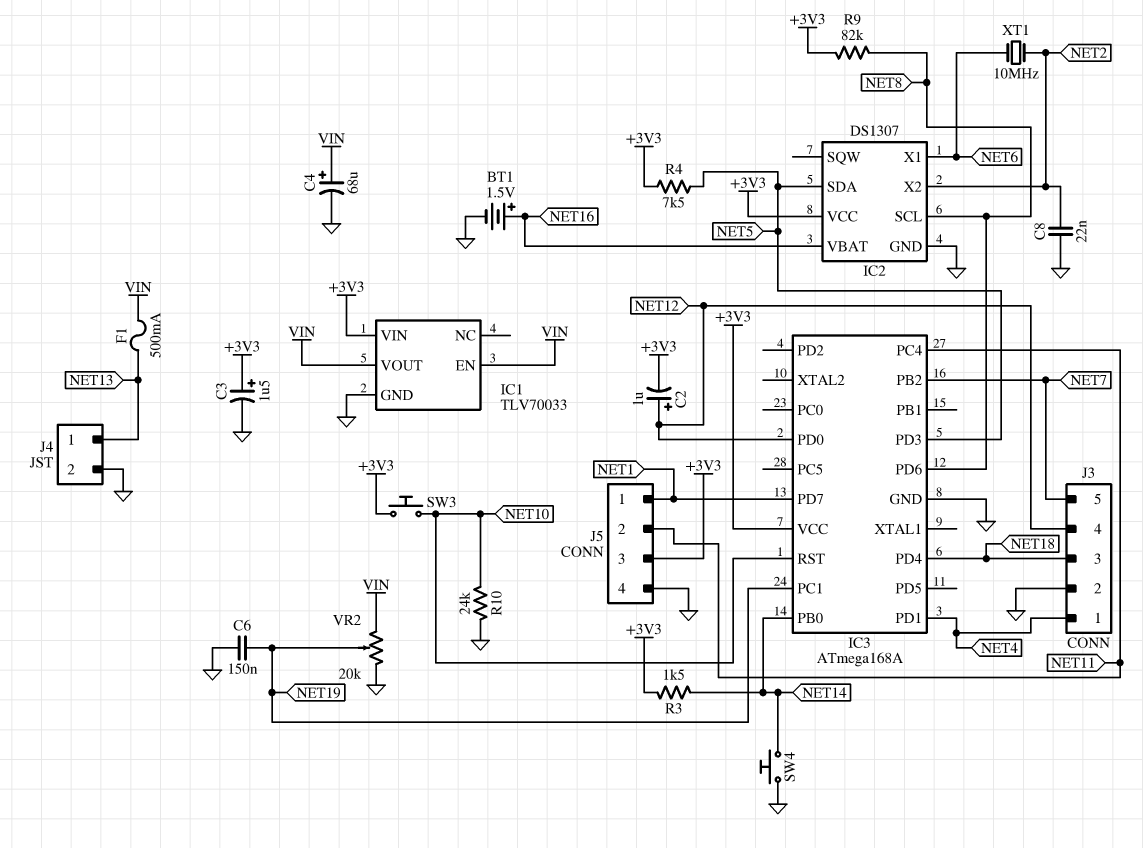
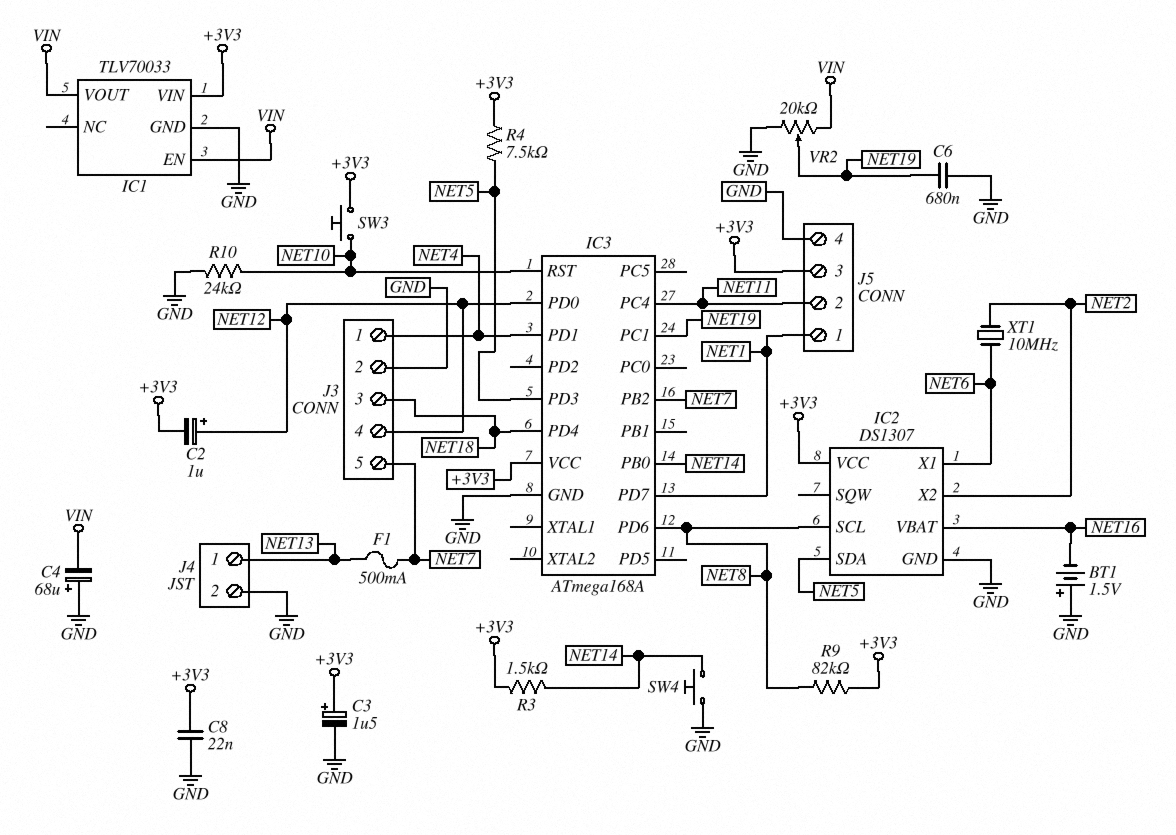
BT1: 1.5V (plus NET16, minus GND) -> 1.5V (plus GND, minus NET16)
C4: 68uF (plus VIN, minus GND) -> 68uF (plus GND, minus VIN)
C6: 150nF (GND, NET19) -> 680nF (GND, NET19)
C8: 22nF (GND, NET2) -> 22nF (+3V3, GND)
F1: 500mA (NET13, VIN) -> 500mA (NET7, NET13)

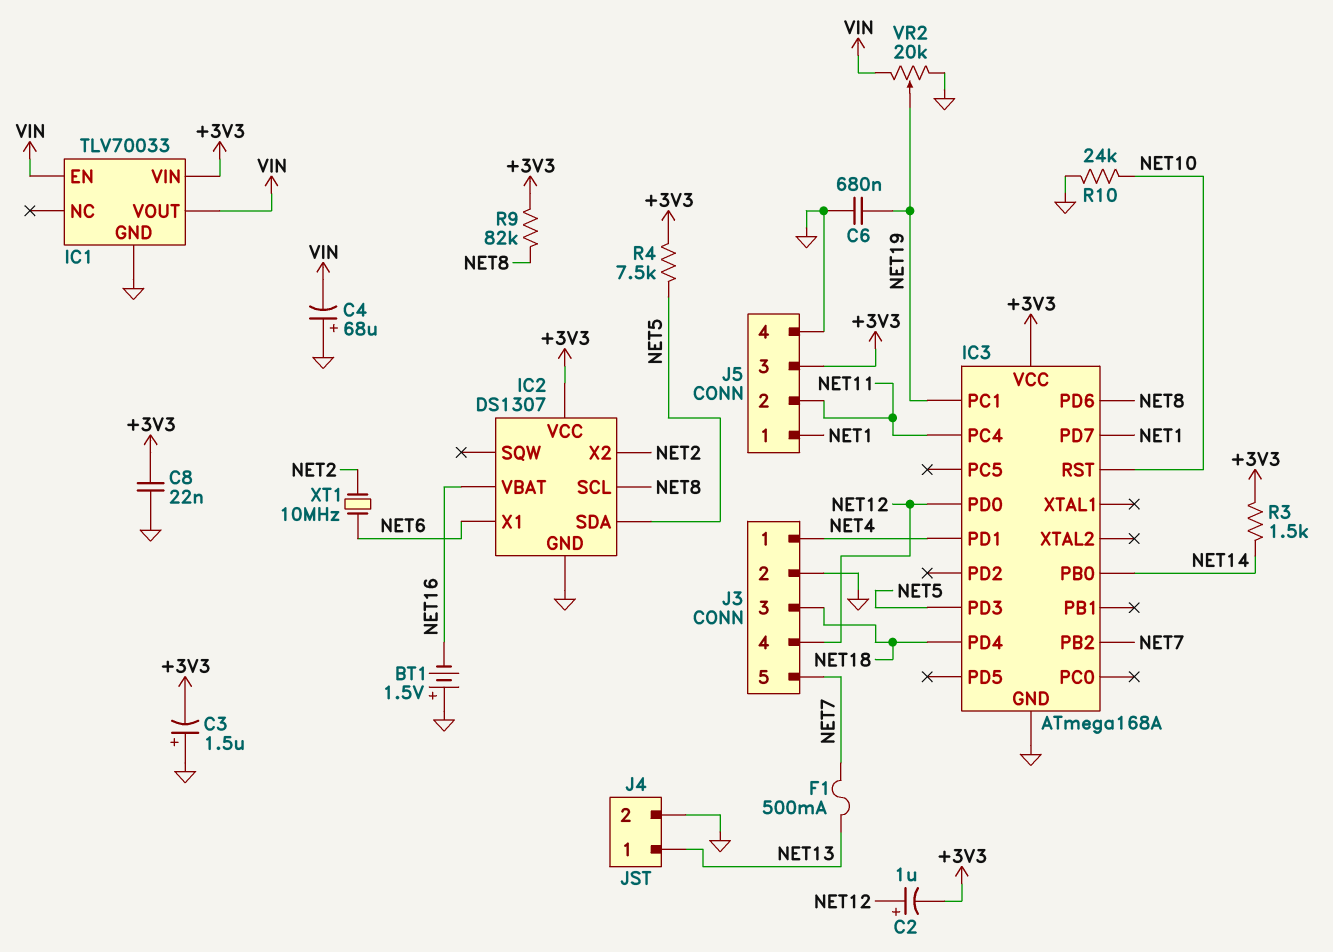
C3: 1.5uF (plus +3V3, minus GND) -> 1.5uF (plus GND, minus +3V3)
SW3: button (+3V3, NET10) -> none
SW4: button (GND, NET14) -> none

